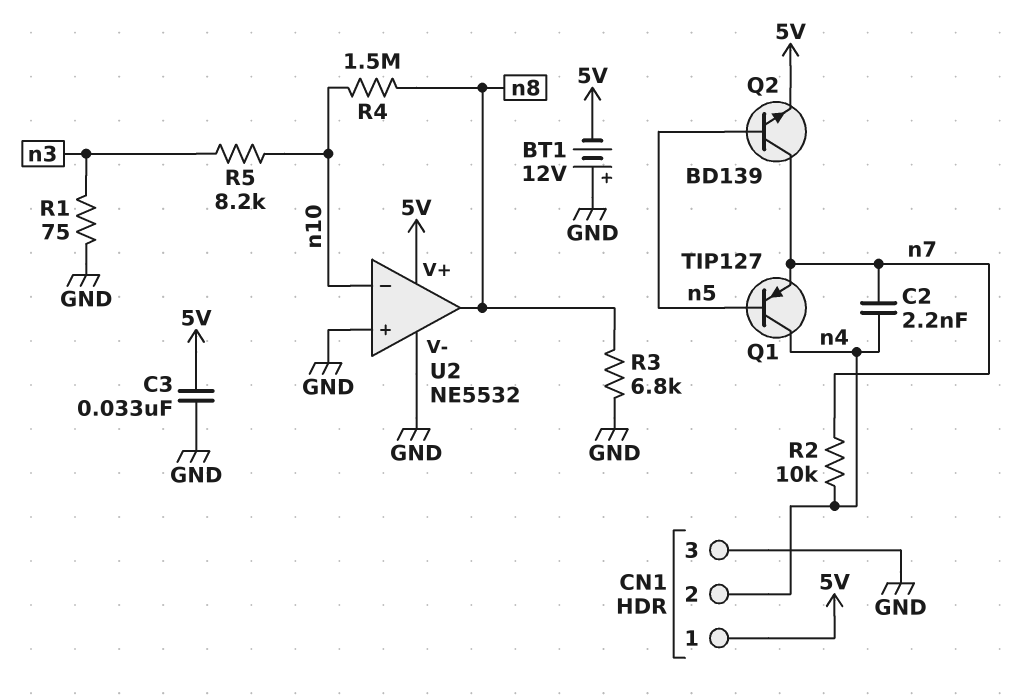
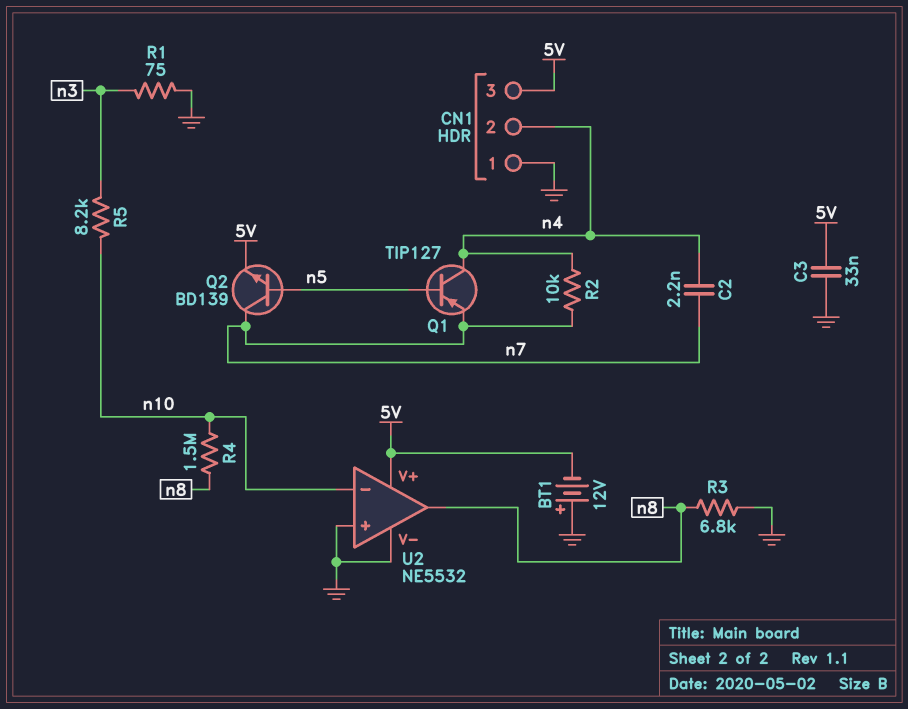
CN1 pin 1: 5V -> GND
CN1 pin 3: GND -> 5V

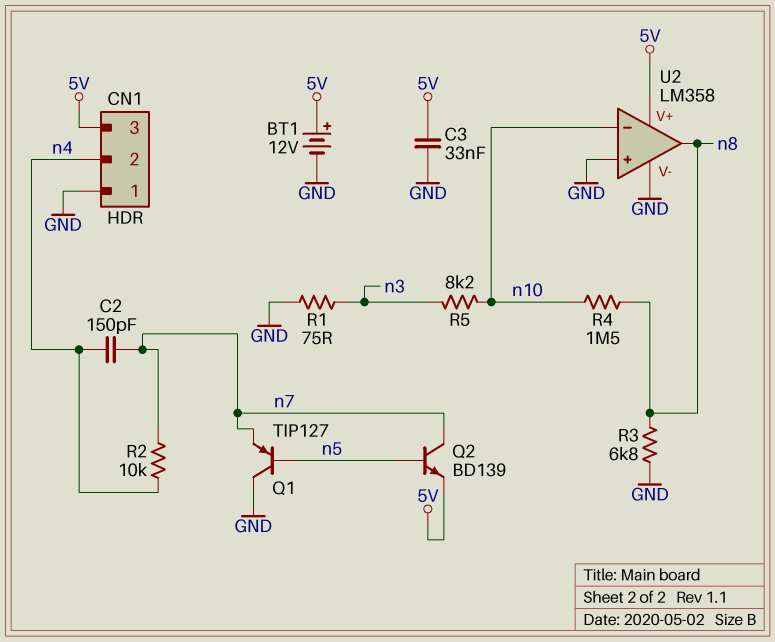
BT1: 12V (plus GND, minus 5V) -> 12V (plus 5V, minus GND)
C2: 2.2nF (n4, n7) -> 150pF (n4, n7)
Q1: PNP TIP127 (B n5, C n4, E n7) -> PNP TIP127 (B n5, C GND, E n7)
U2: NE5532 -> LM358

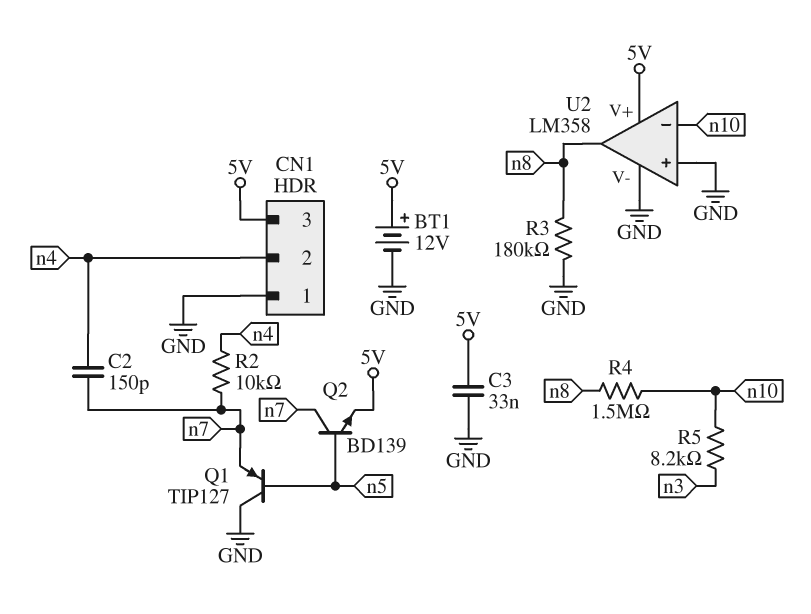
R1: 75 (GND, n3) -> none
R3: 6.8k (GND, n8) -> 180k (GND, n8)

